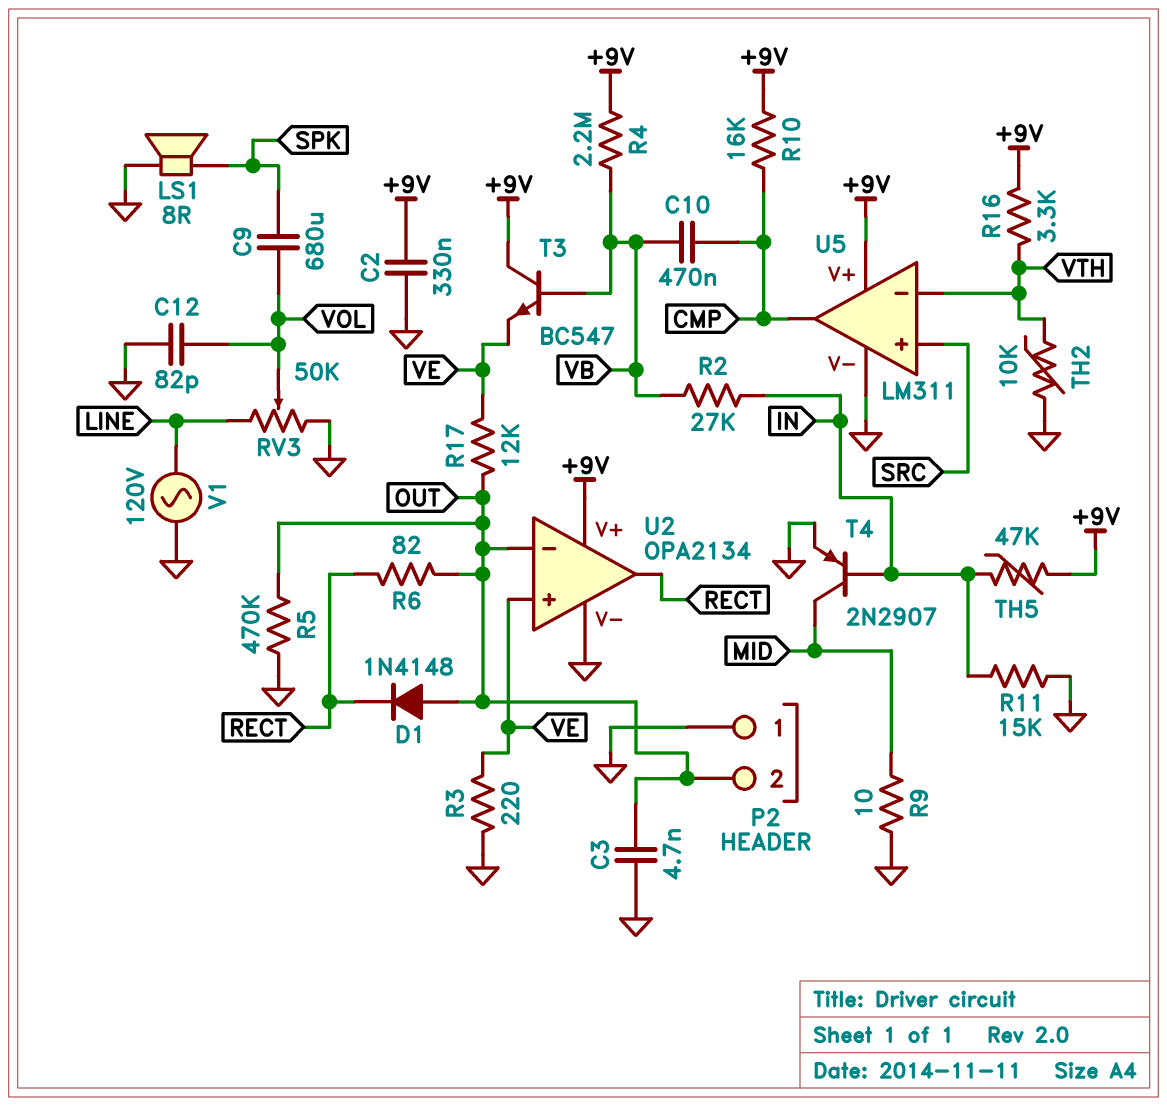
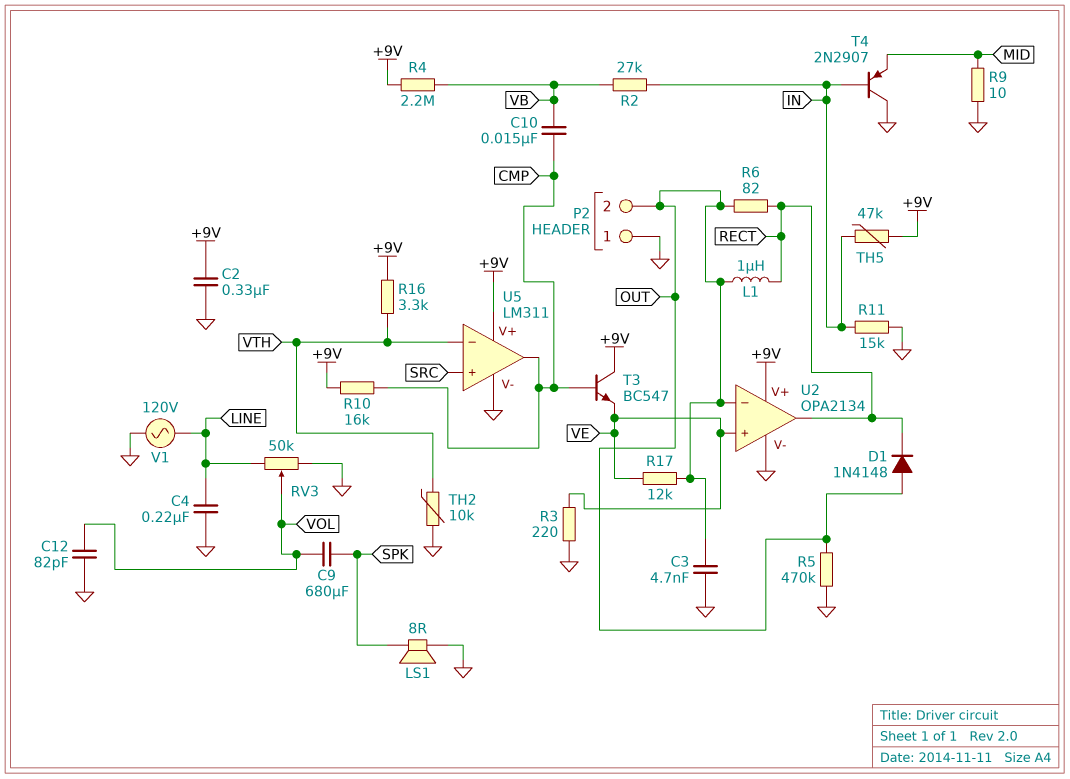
C4: none -> 220nF (GND, LINE)
C10: 470nF (CMP, VB) -> 15nF (CMP, VB)
L1: none -> 1uH (OUT, RECT)
T3: NPN BC547 (B VB, C +9V, E VE) -> NPN BC547 (B CMP, C +9V, E VE)
T4: PNP 2N2907 (B IN, C MID, E GND) -> PNP 2N2907 (B IN, C GND, E MID)

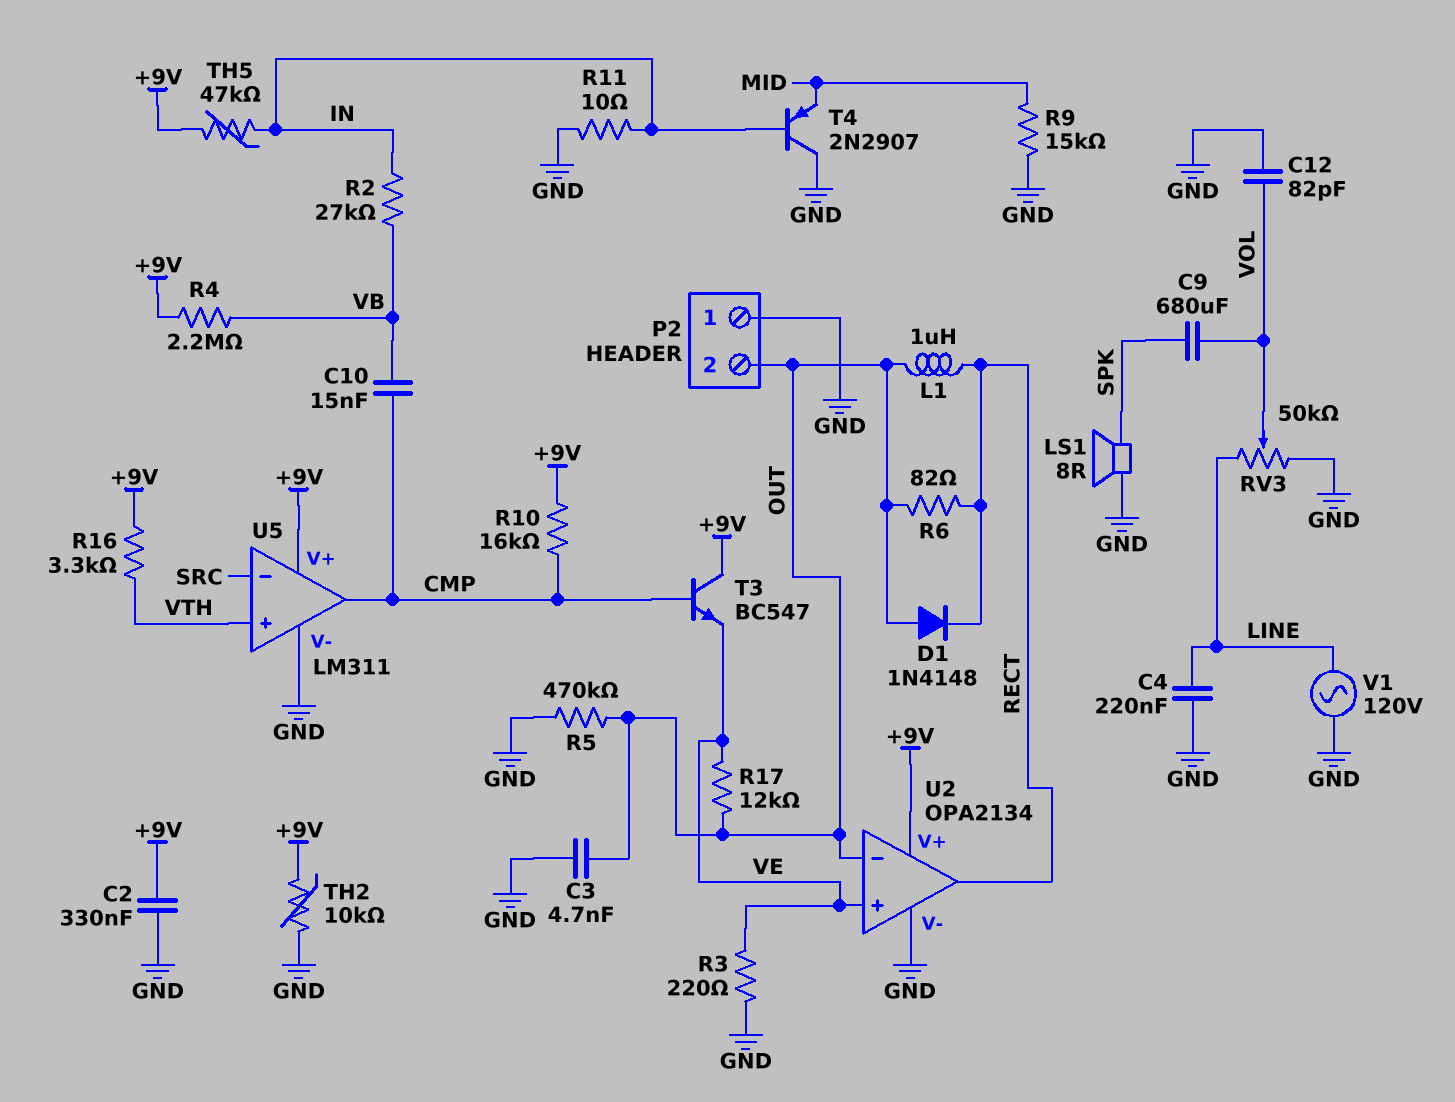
R9: 10 (GND, MID) -> 15k (GND, MID)
R11: 15k (GND, IN) -> 10 (GND, IN)
TH2: 10k (GND, VTH) -> 10k (+9V, GND)
U5 pin in+: SRC -> VTH
U5 pin in-: VTH -> SRC

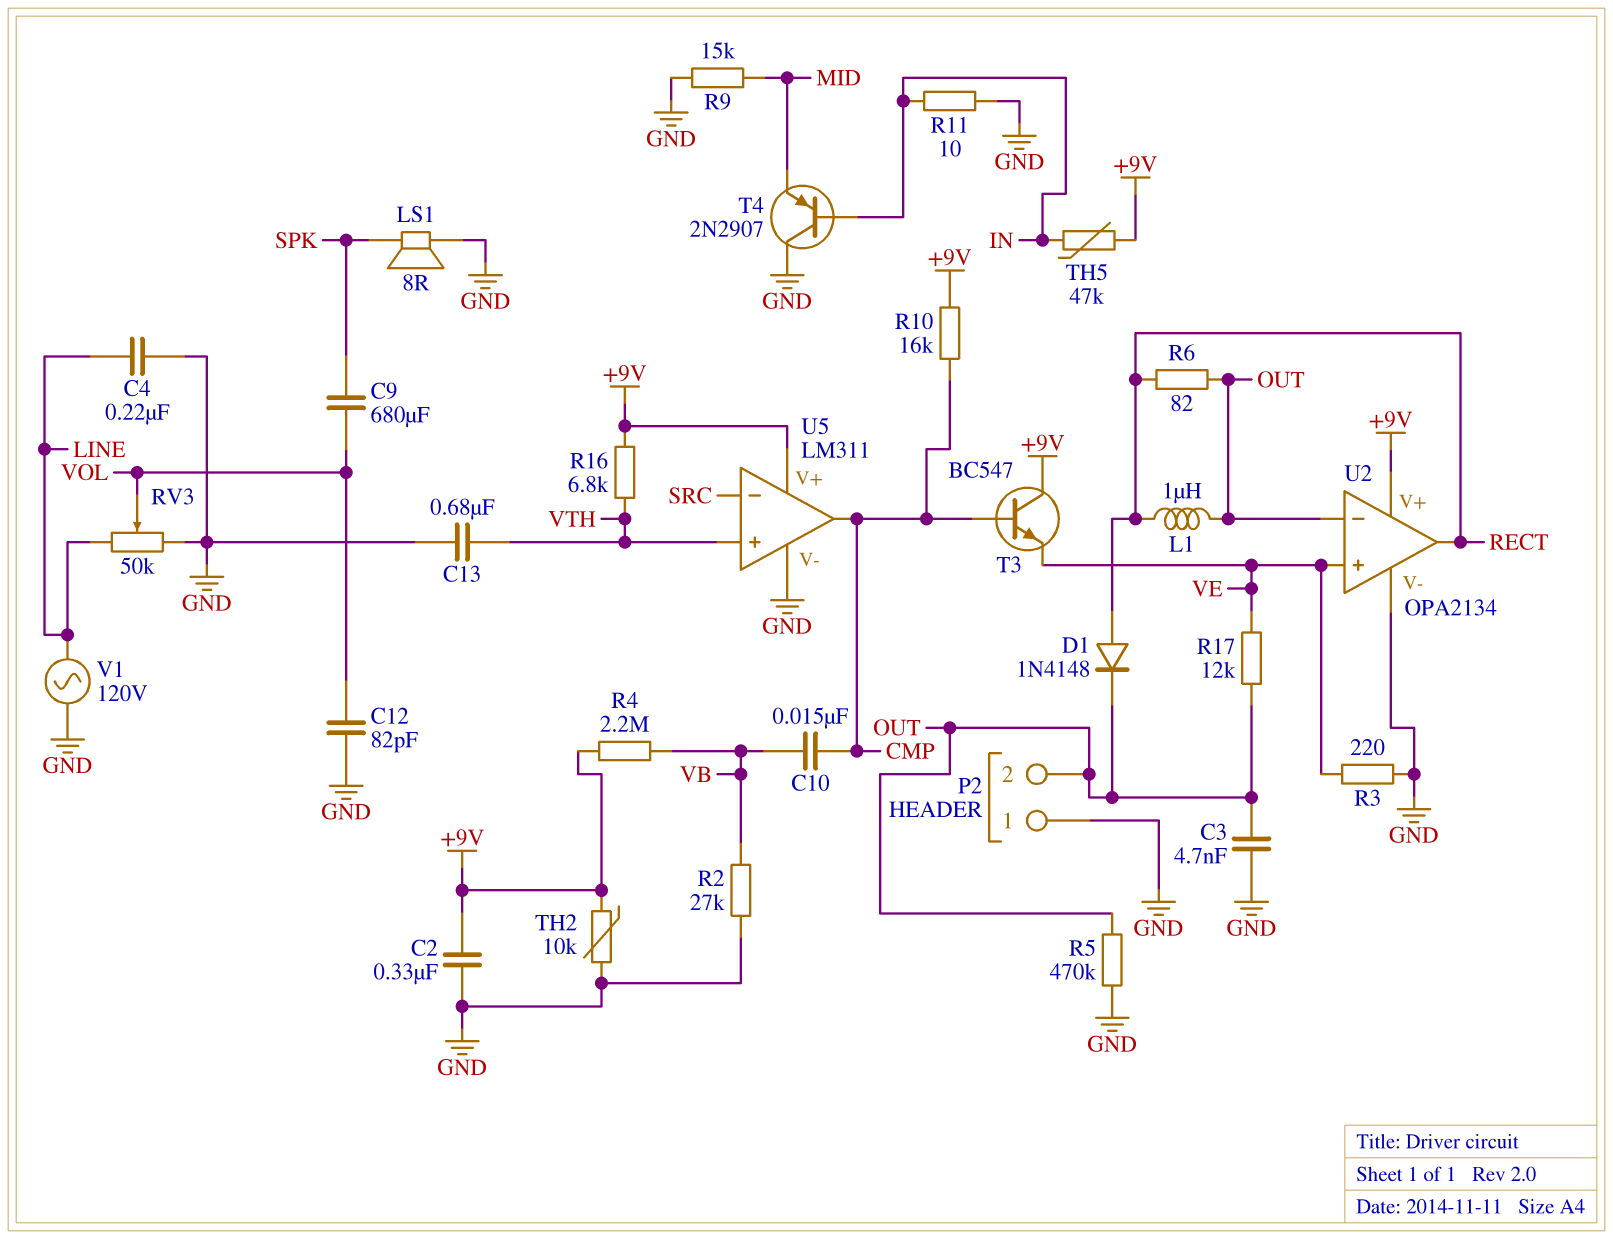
C13: none -> 680nF (GND, VTH)
D1: diode 1N4148 (A OUT, K RECT) -> diode 1N4148 (A RECT, K OUT)
R2: 27k (IN, VB) -> 27k (GND, VB)
R16: 3.3k (+9V, VTH) -> 6.8k (+9V, VTH)

